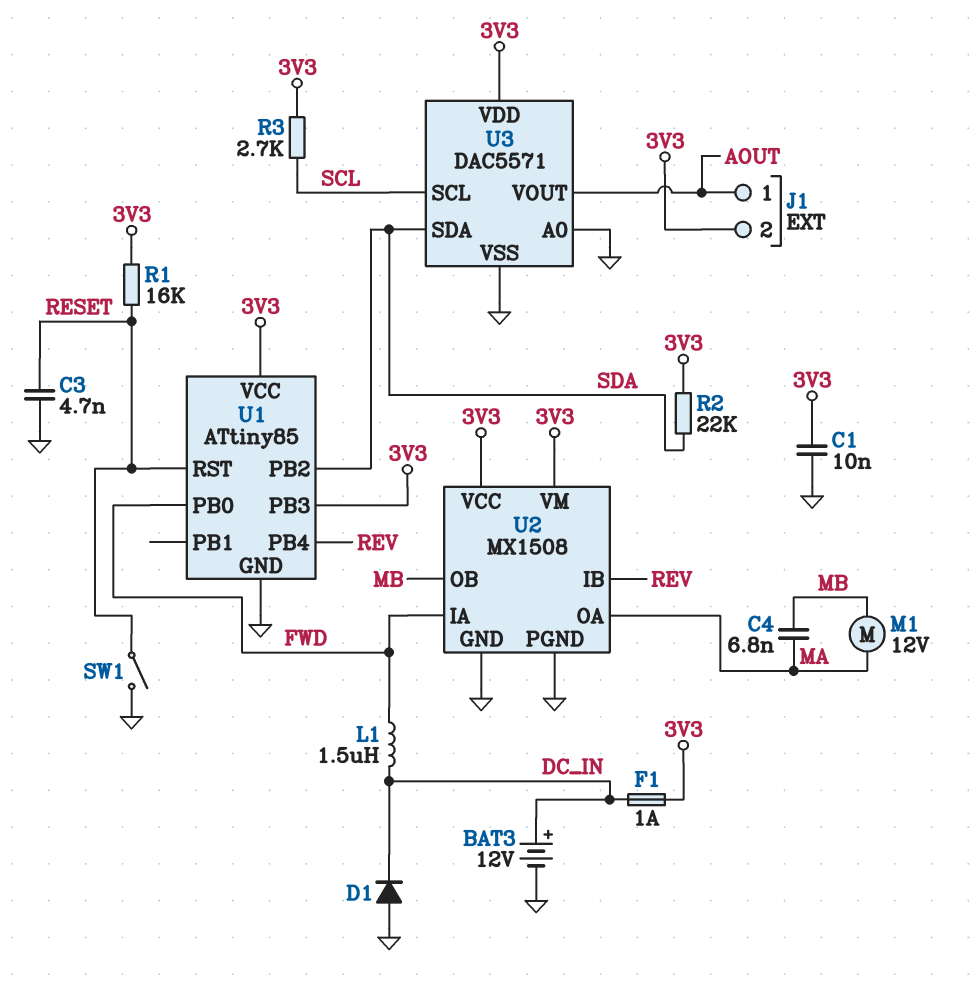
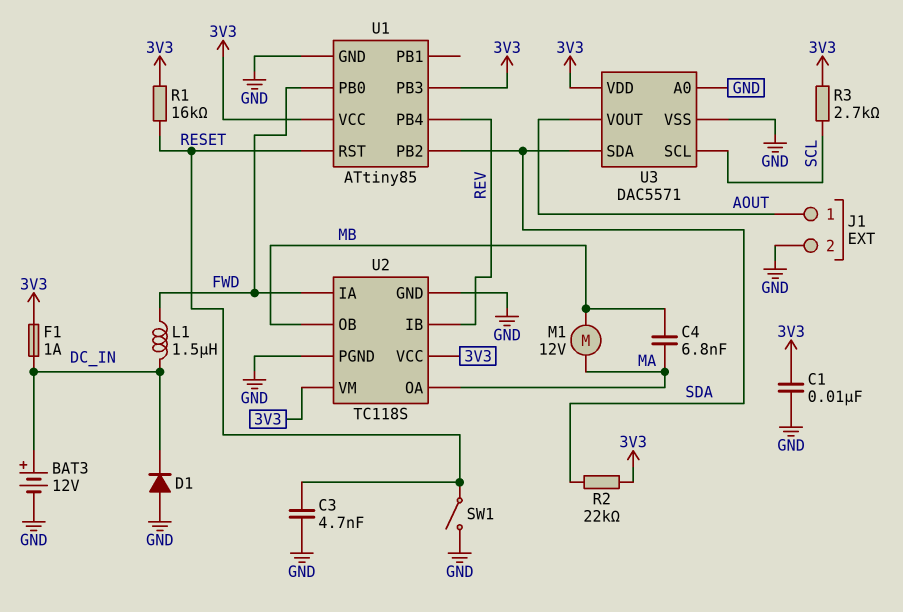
J1 pin 2: 3V3 -> GND
U2: MX1508 -> TC118S

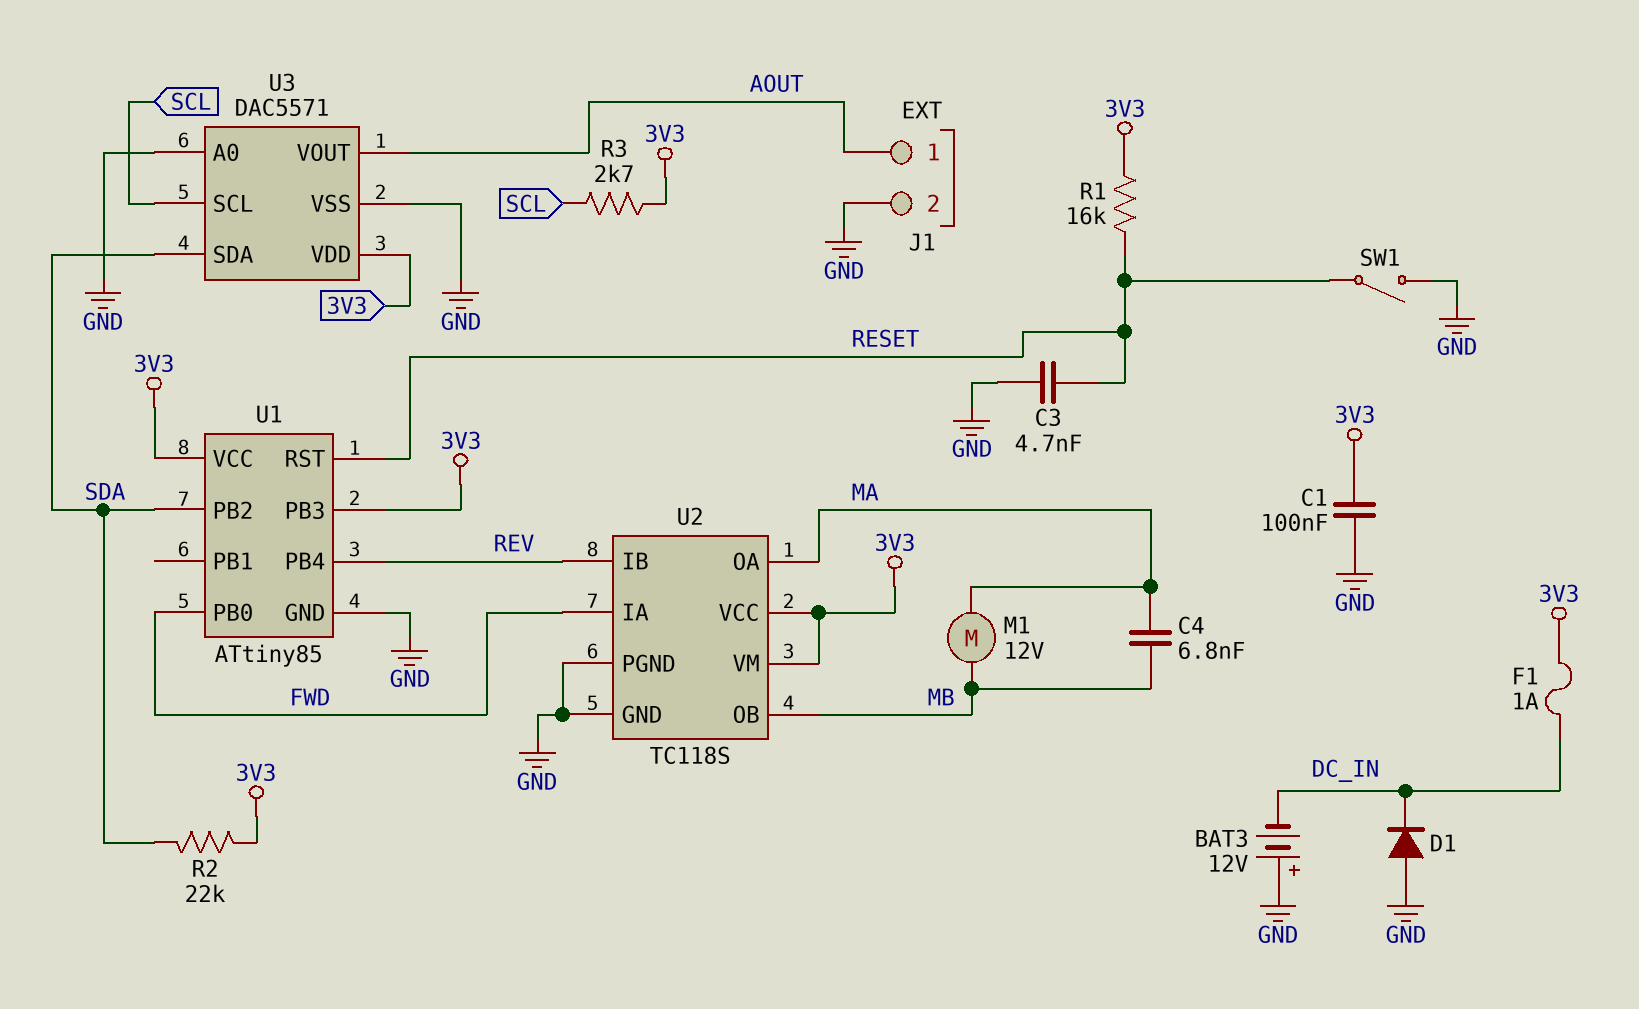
BAT3: 12V (plus DC_IN, minus GND) -> 12V (plus GND, minus DC_IN)
C1: 10nF (3V3, GND) -> 100nF (3V3, GND)
L1: 1.5uH (DC_IN, FWD) -> none

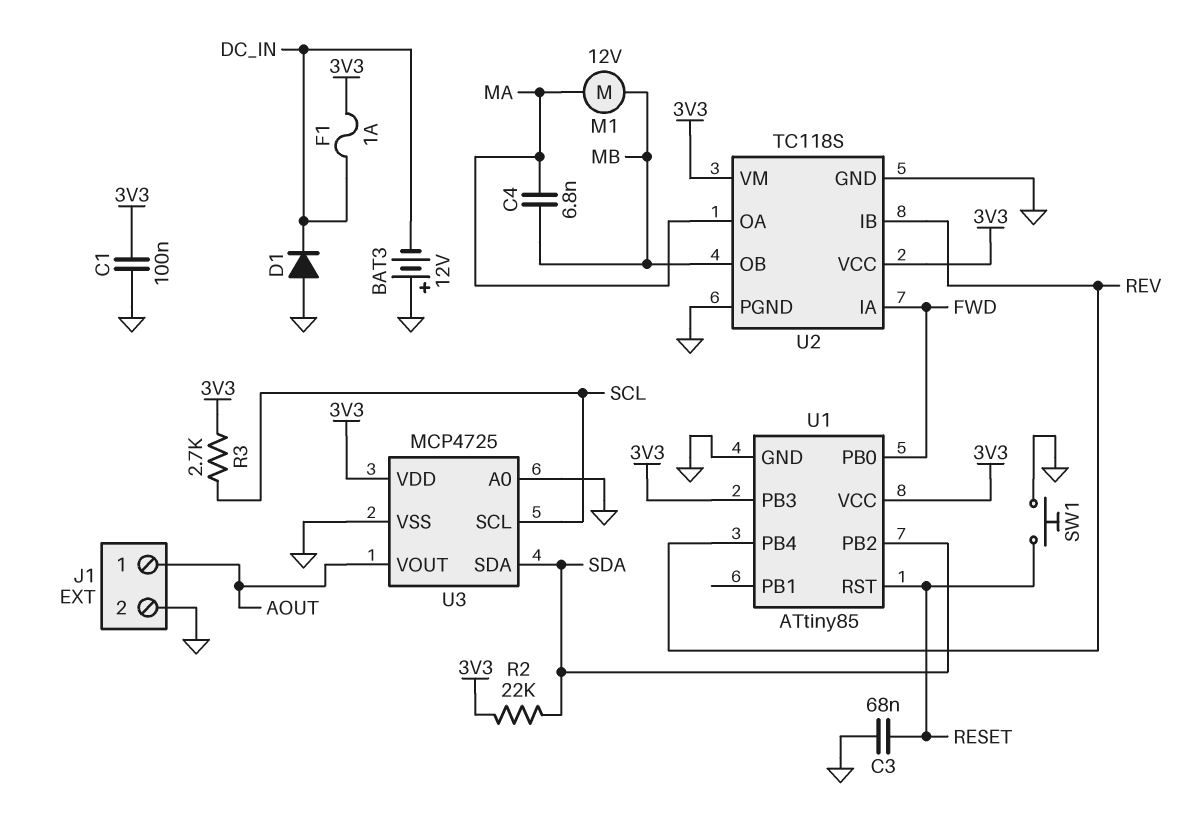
C3: 4.7nF (GND, RESET) -> 68nF (GND, RESET)
R1: 16k (3V3, RESET) -> none
SW1: switch (GND, RESET) -> button (GND, RESET)
U3: DAC5571 -> MCP4725

